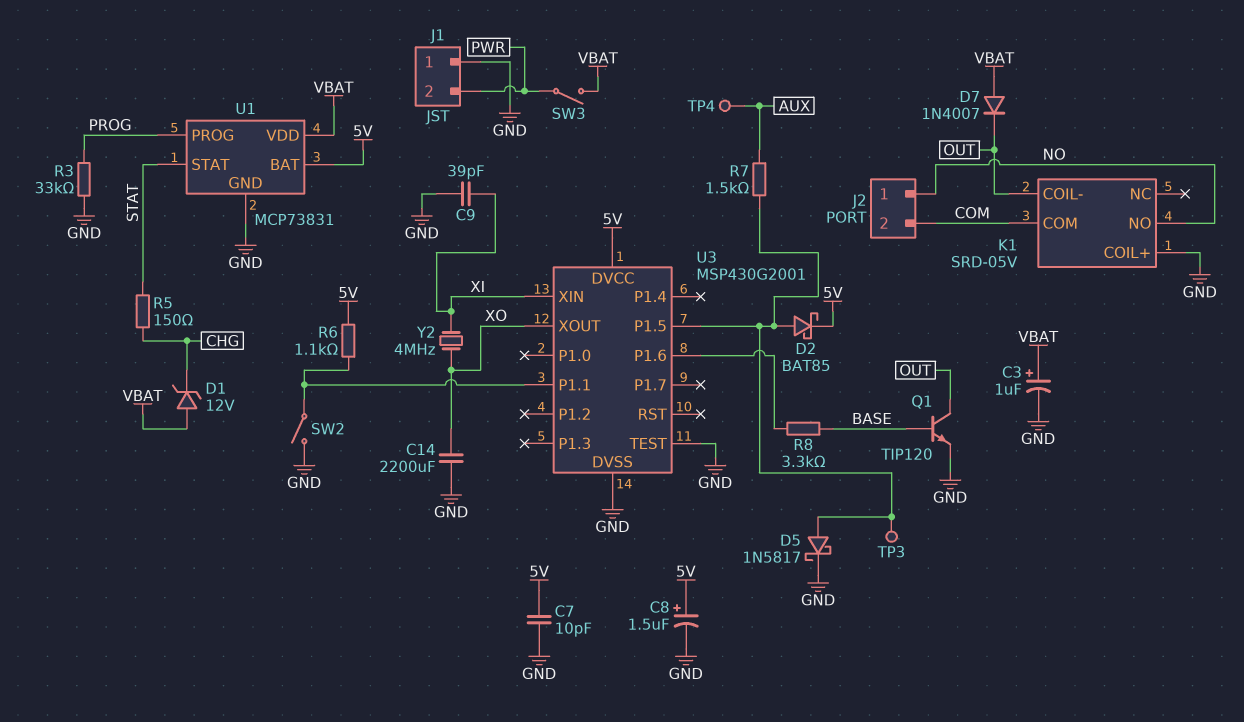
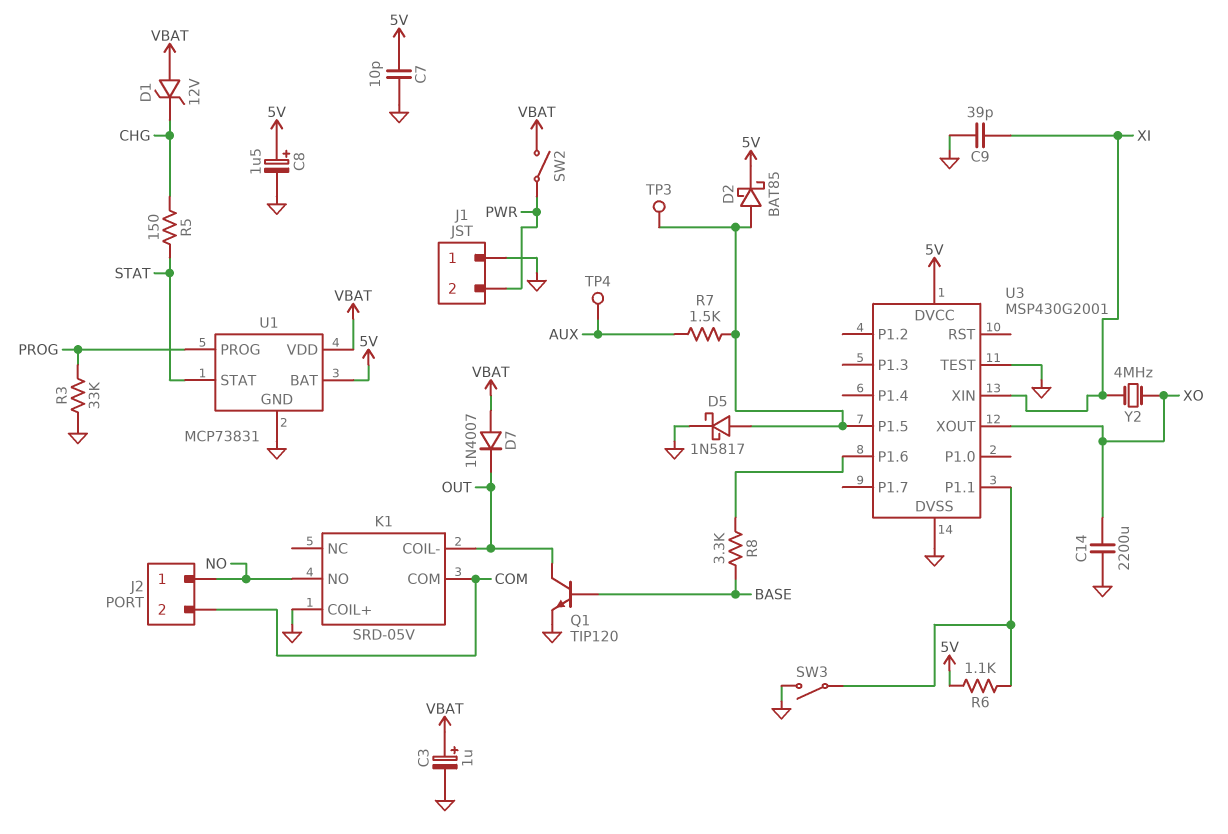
SW2: switch (GND, U3/P1.1) -> switch (PWR, VBAT)
SW3: switch (PWR, VBAT) -> switch (GND, U3/P1.1)

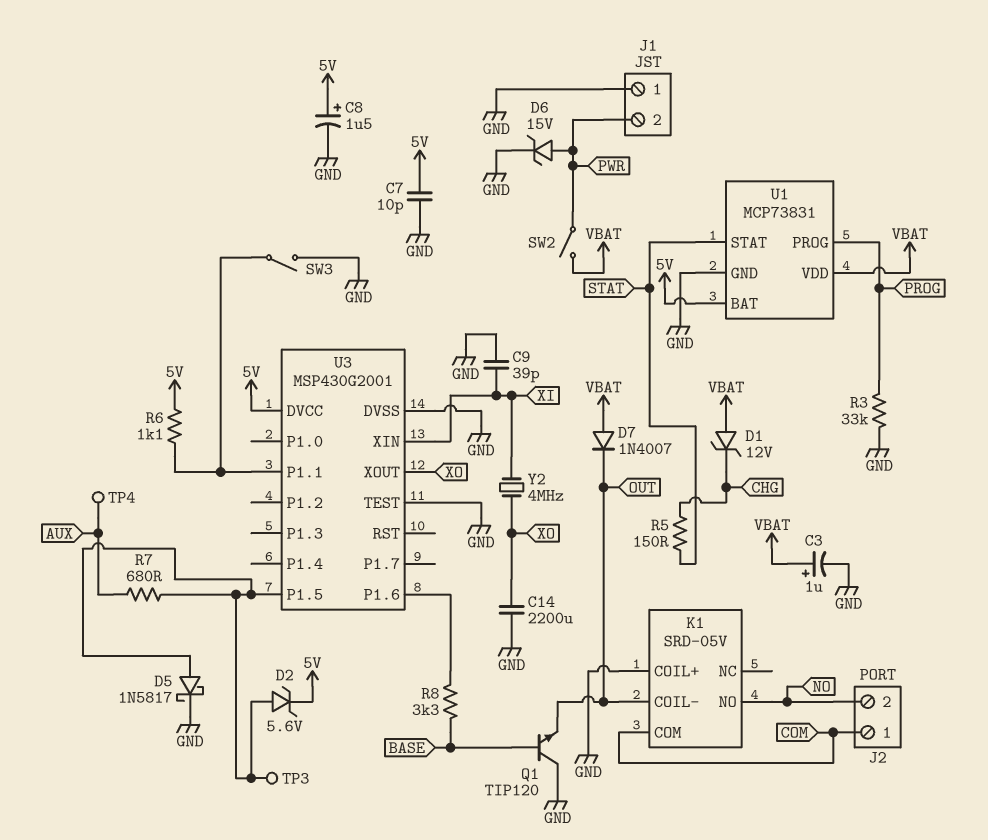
D2: schottky BAT85 (A U3/P1.5, K 5V) -> zener 5.6V (A U3/P1.5, K 5V)
D6: none -> zener 15V (A PWR, K GND)
J2 pin 1: NO -> COM
J2 pin 2: COM -> NO
Q1: NPN TIP120 (B BASE, C OUT, E GND) -> NPN TIP120 (B BASE, C GND, E OUT)
R7: 1.5k (AUX, U3/P1.5) -> 680 (AUX, U3/P1.5)

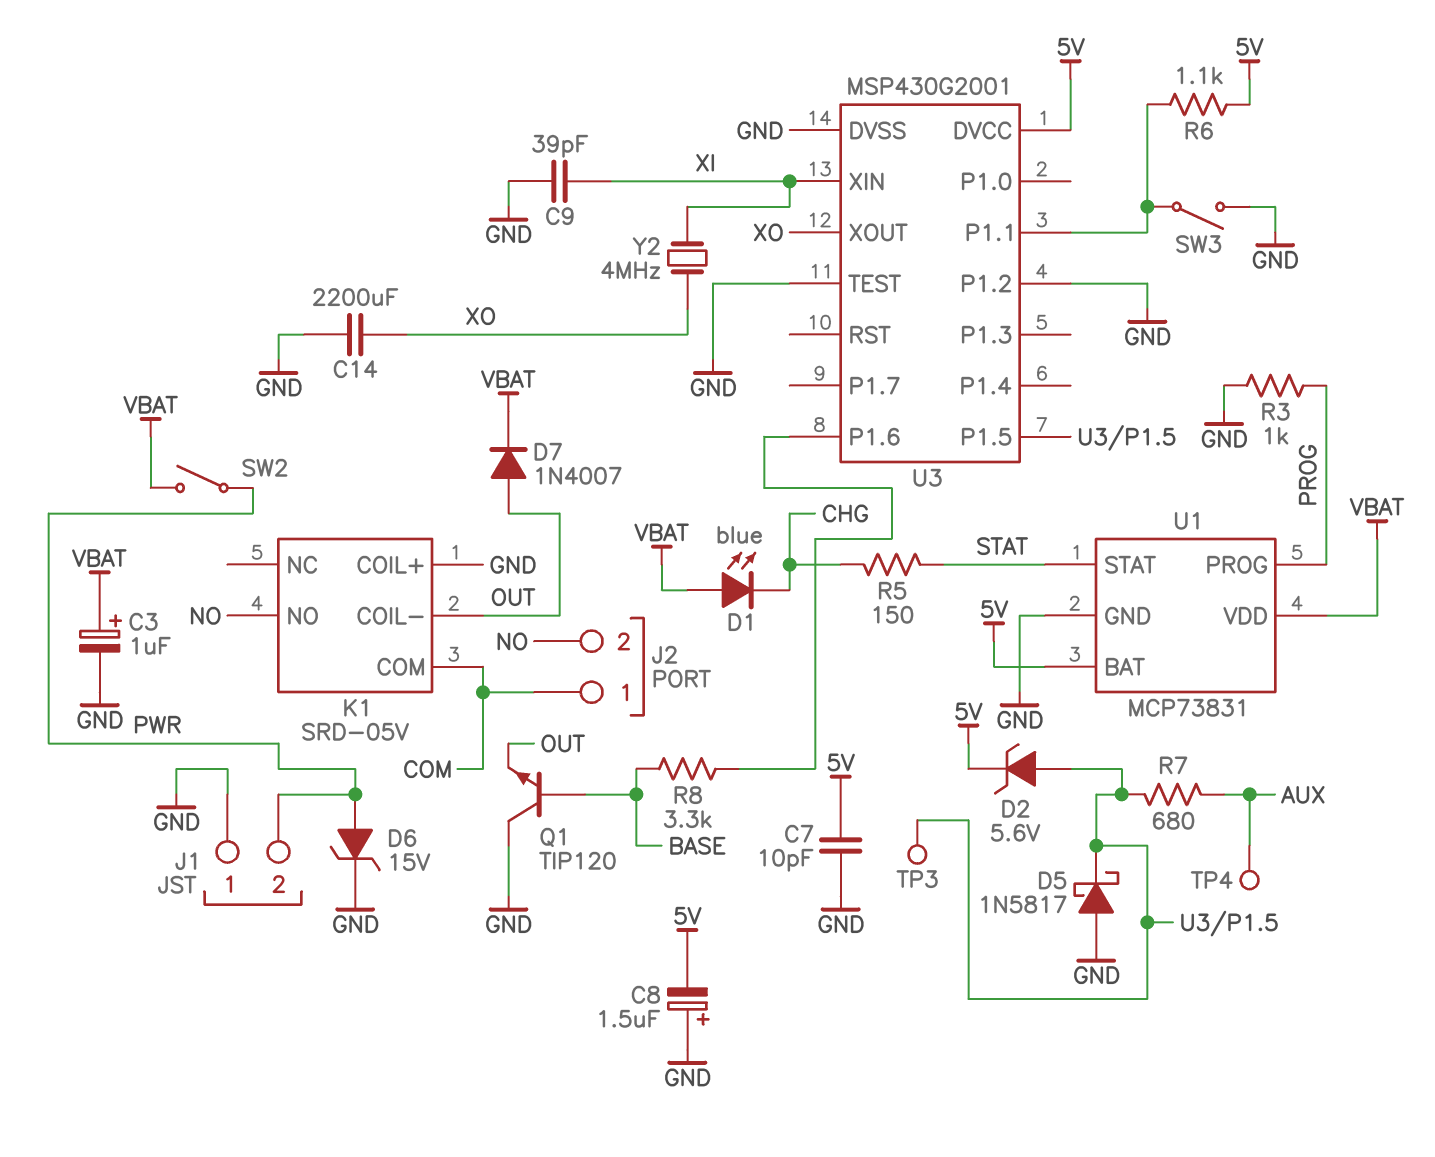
C8: 1.5uF (plus 5V, minus GND) -> 1.5uF (plus GND, minus 5V)
D1: zener 12V (A VBAT, K CHG) -> LED blue (A VBAT, K CHG)
D5: schottky 1N5817 (A U3/P1.5, K GND) -> schottky 1N5817 (A GND, K U3/P1.5)
D7: diode 1N4007 (A VBAT, K OUT) -> diode 1N4007 (A OUT, K VBAT)
R3: 33k (GND, PROG) -> 1k (GND, PROG)
U3 pin P1.2: none -> GND

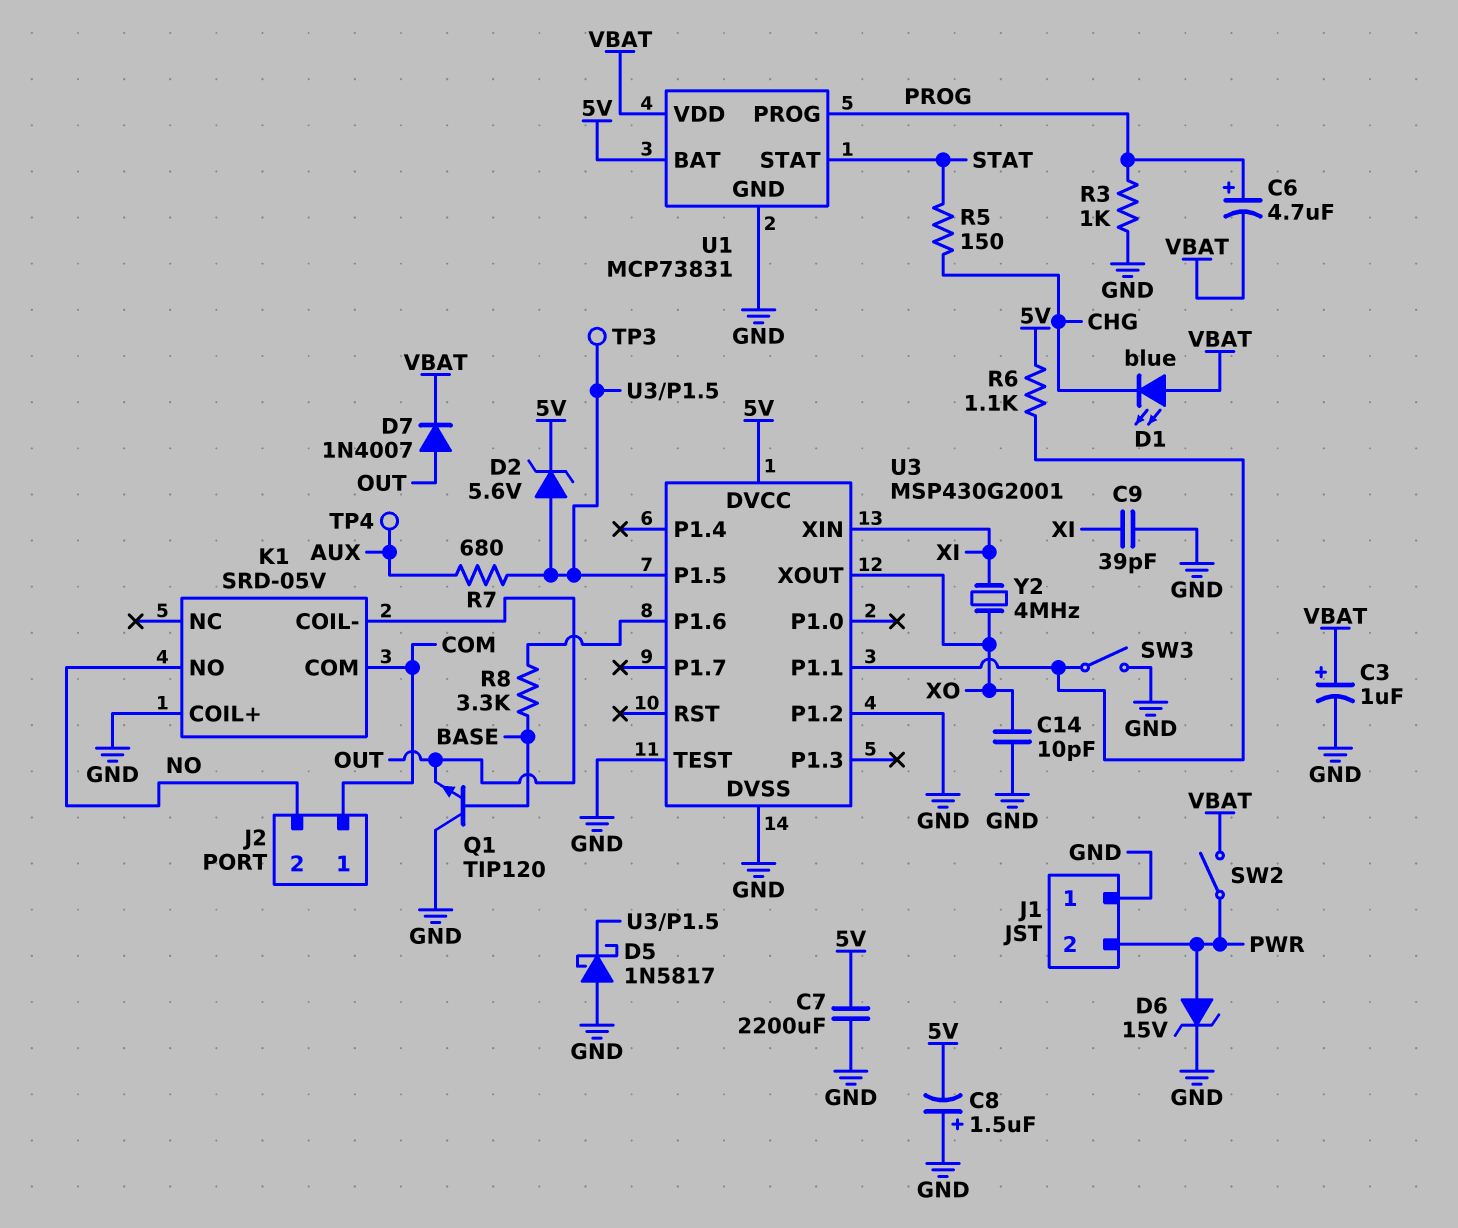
C6: none -> 4.7uF (plus PROG, minus VBAT)
C7: 10pF (5V, GND) -> 2200uF (5V, GND)
C14: 2200uF (GND, XO) -> 10pF (GND, XO)

